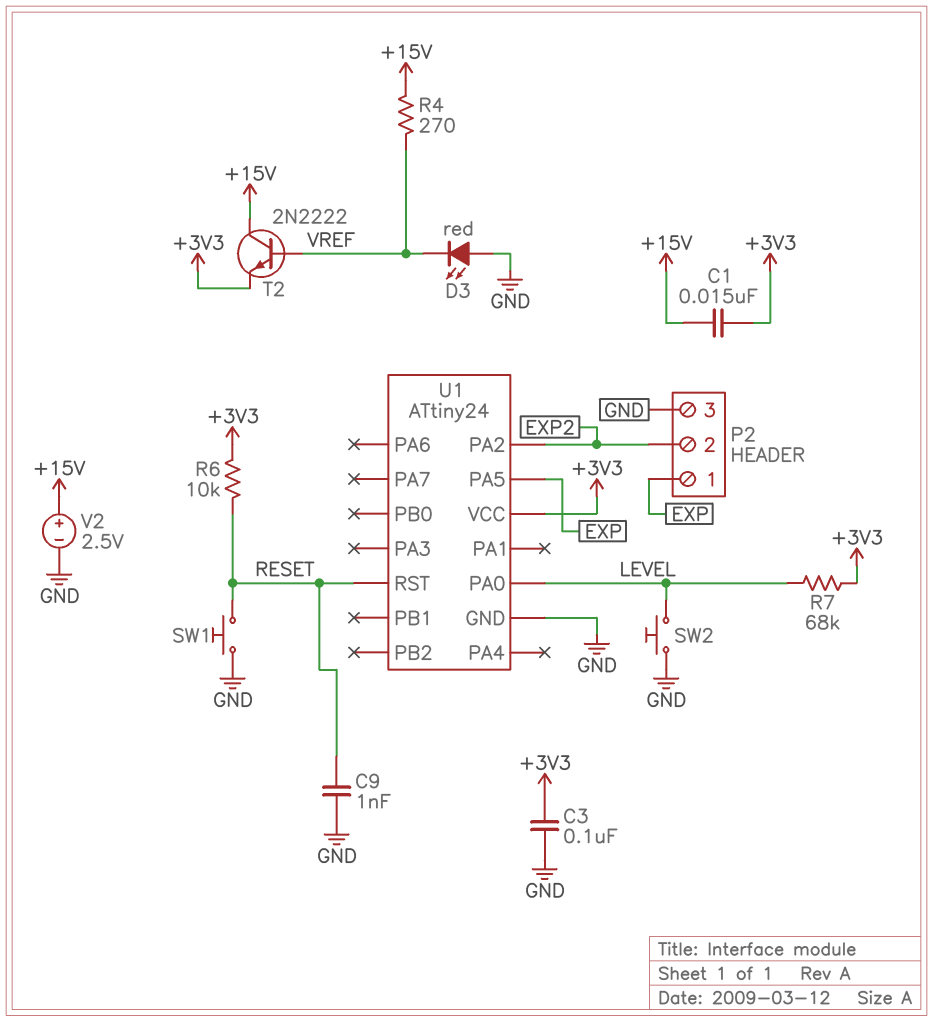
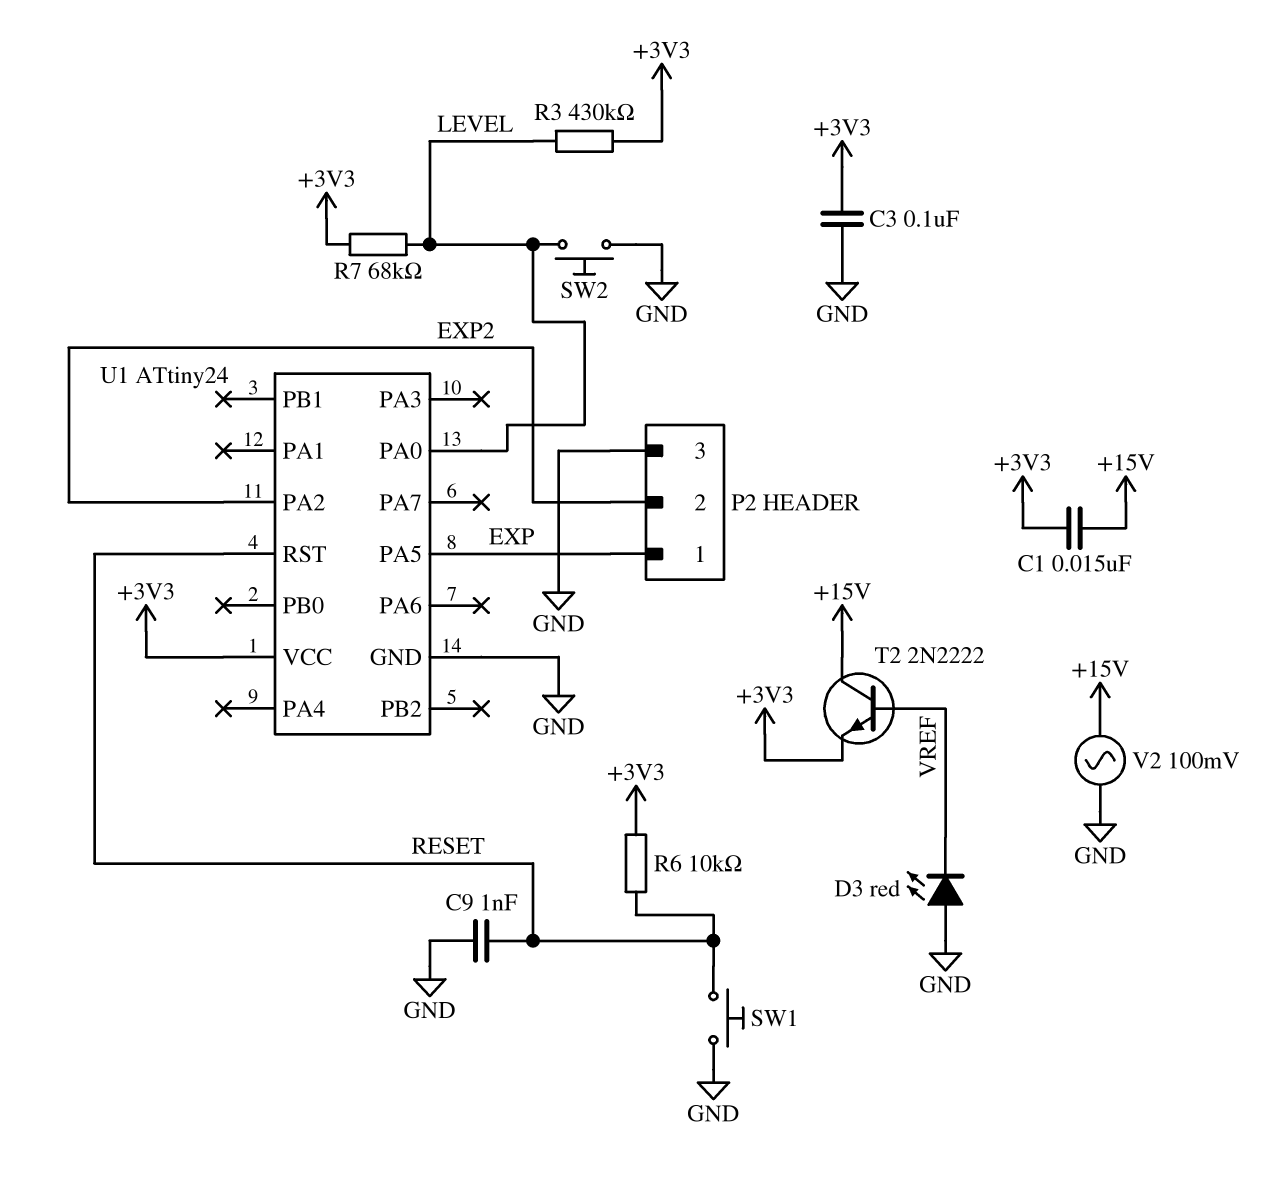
R3: none -> 430k (+3V3, LEVEL)
R4: 270 (+15V, VREF) -> none
V2: 2.5V (plus +15V, minus GND) -> AC 100mV (+15V, GND)

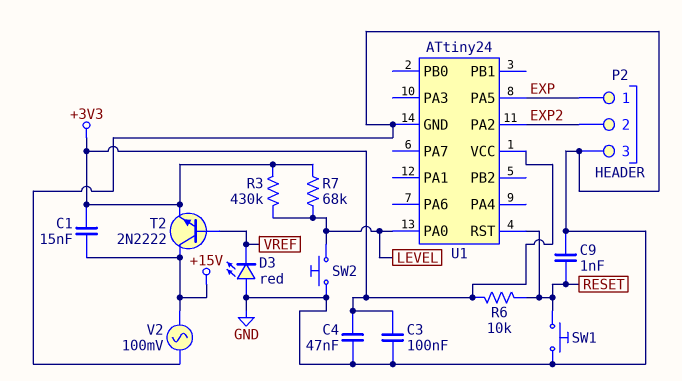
C4: none -> 47nF (+3V3, GND)

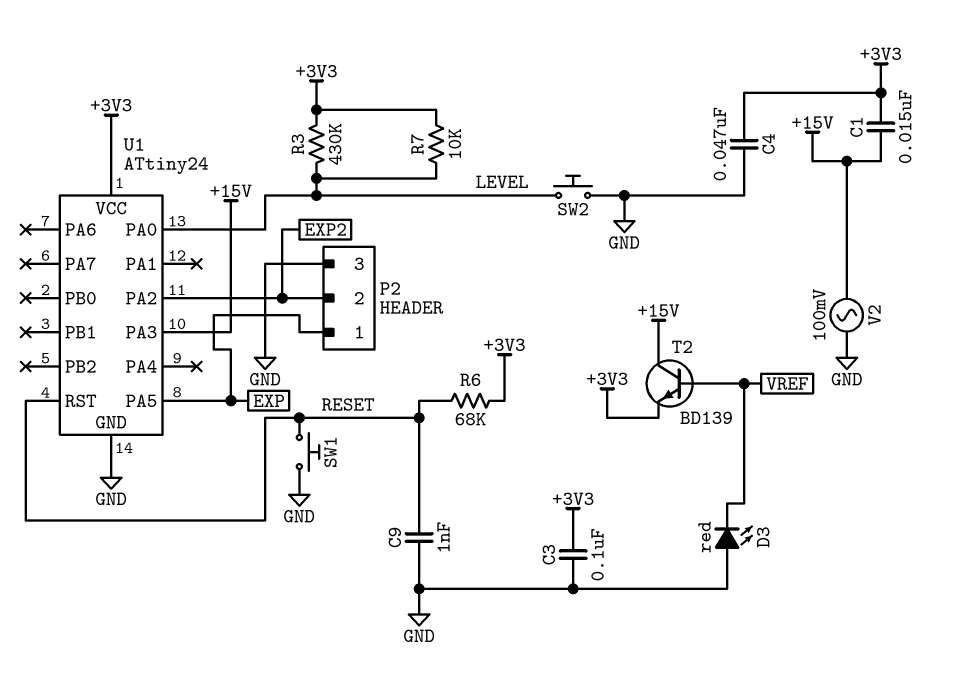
R6: 10k (+3V3, RESET) -> 68k (+3V3, RESET)
R7: 68k (+3V3, LEVEL) -> 10k (+3V3, LEVEL)
T2: NPN 2N2222 (B VREF, C +15V, E +3V3) -> NPN BD139 (B VREF, C +15V, E +3V3)
U1 pin PA3: none -> +15V

